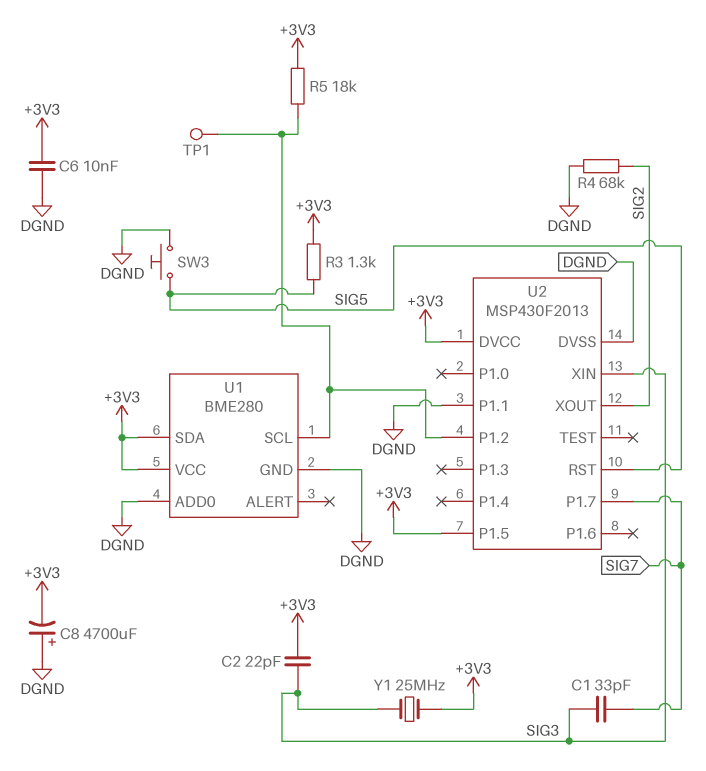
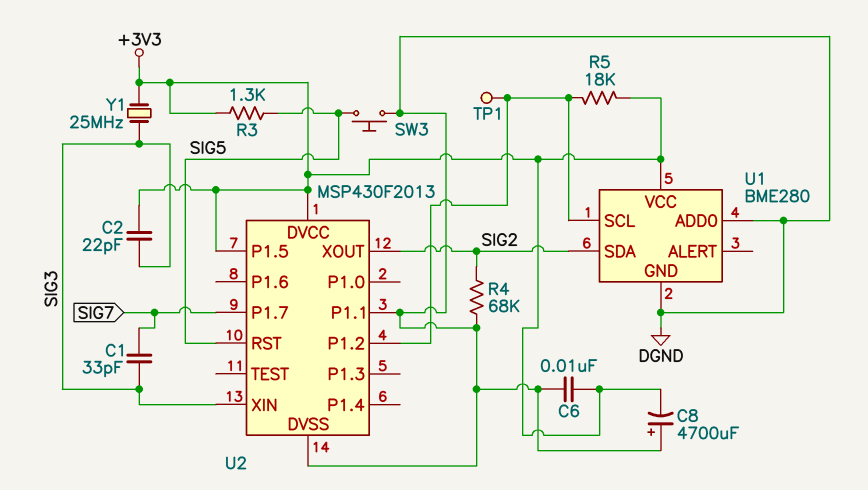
U1 pin SDA: +3V3 -> SIG2

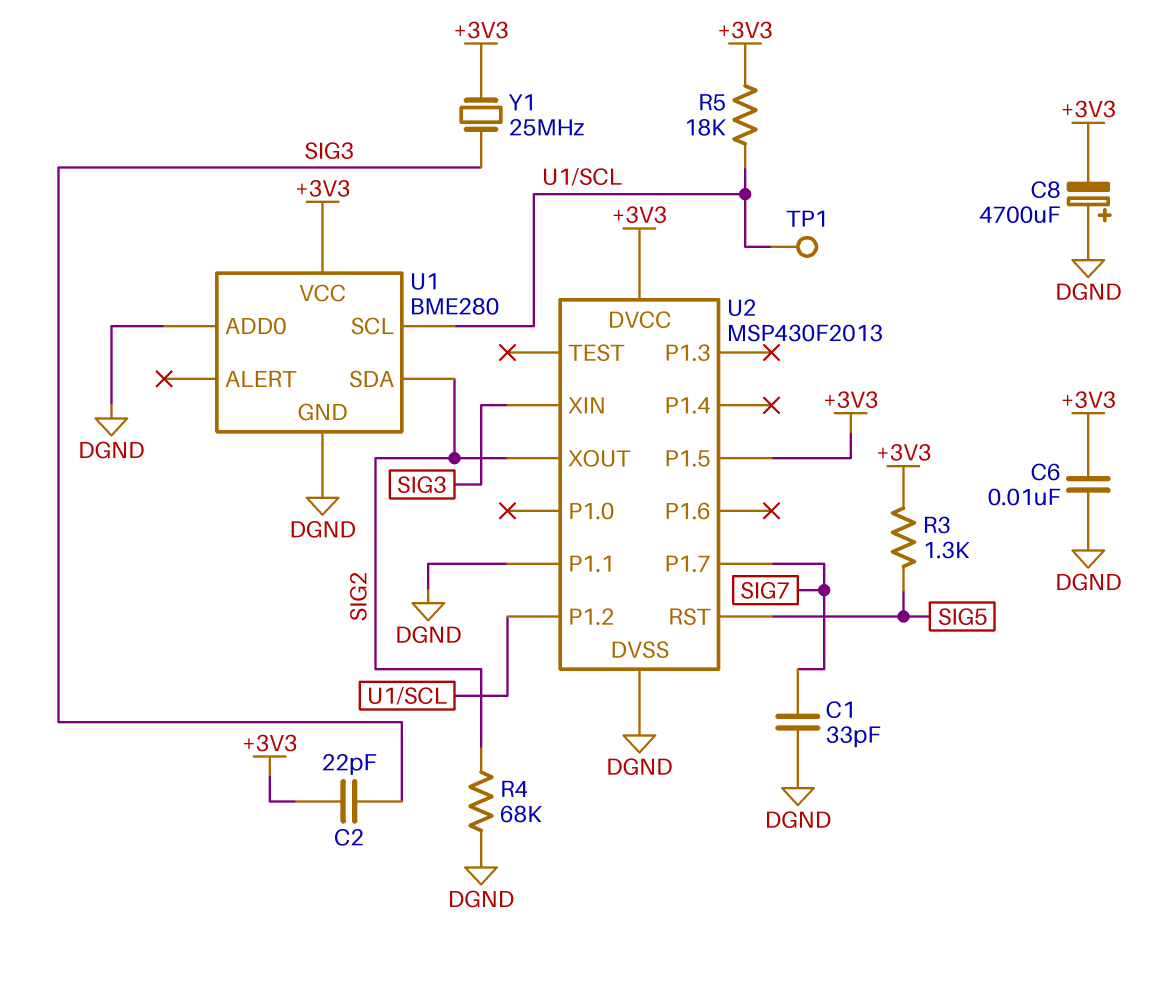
C1: 33pF (SIG3, SIG7) -> 33pF (DGND, SIG7)
SW3: button (DGND, SIG5) -> none

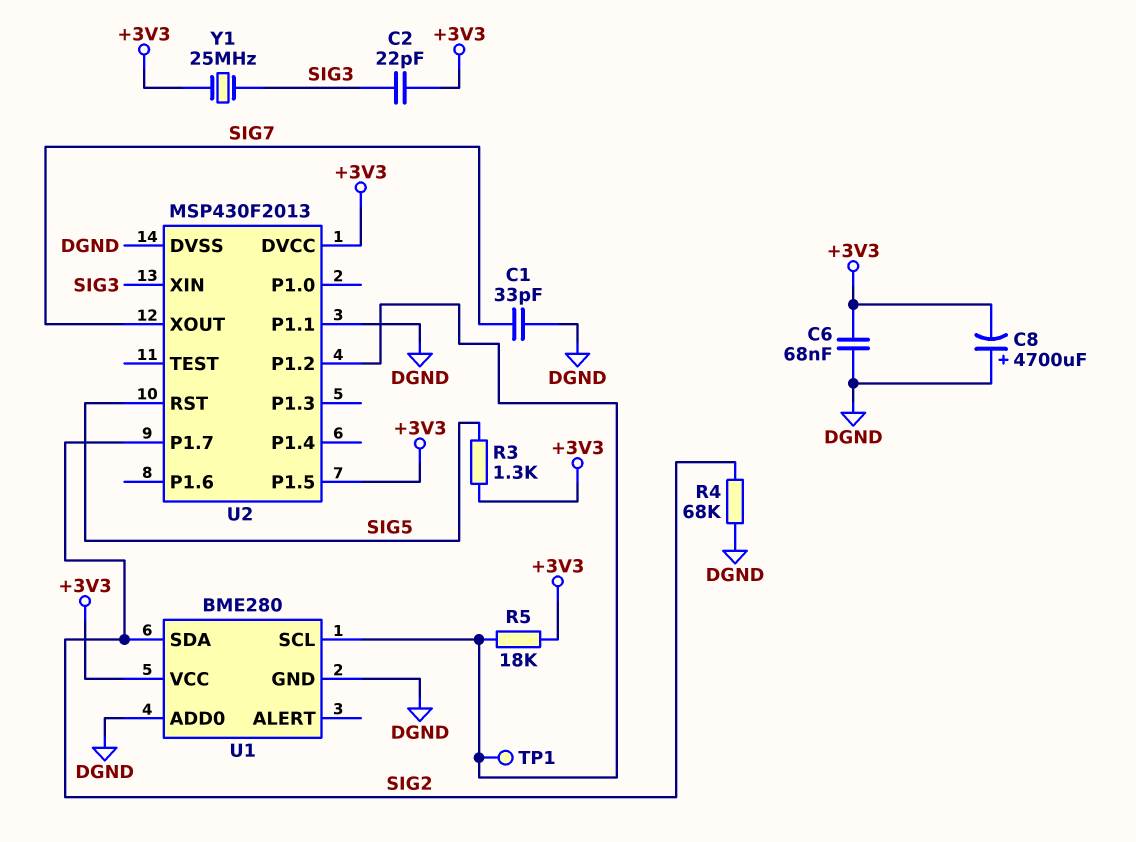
C6: 10nF (+3V3, DGND) -> 68nF (+3V3, DGND)
U2 pin P1.7: SIG7 -> SIG2
U2 pin XOUT: SIG2 -> SIG7

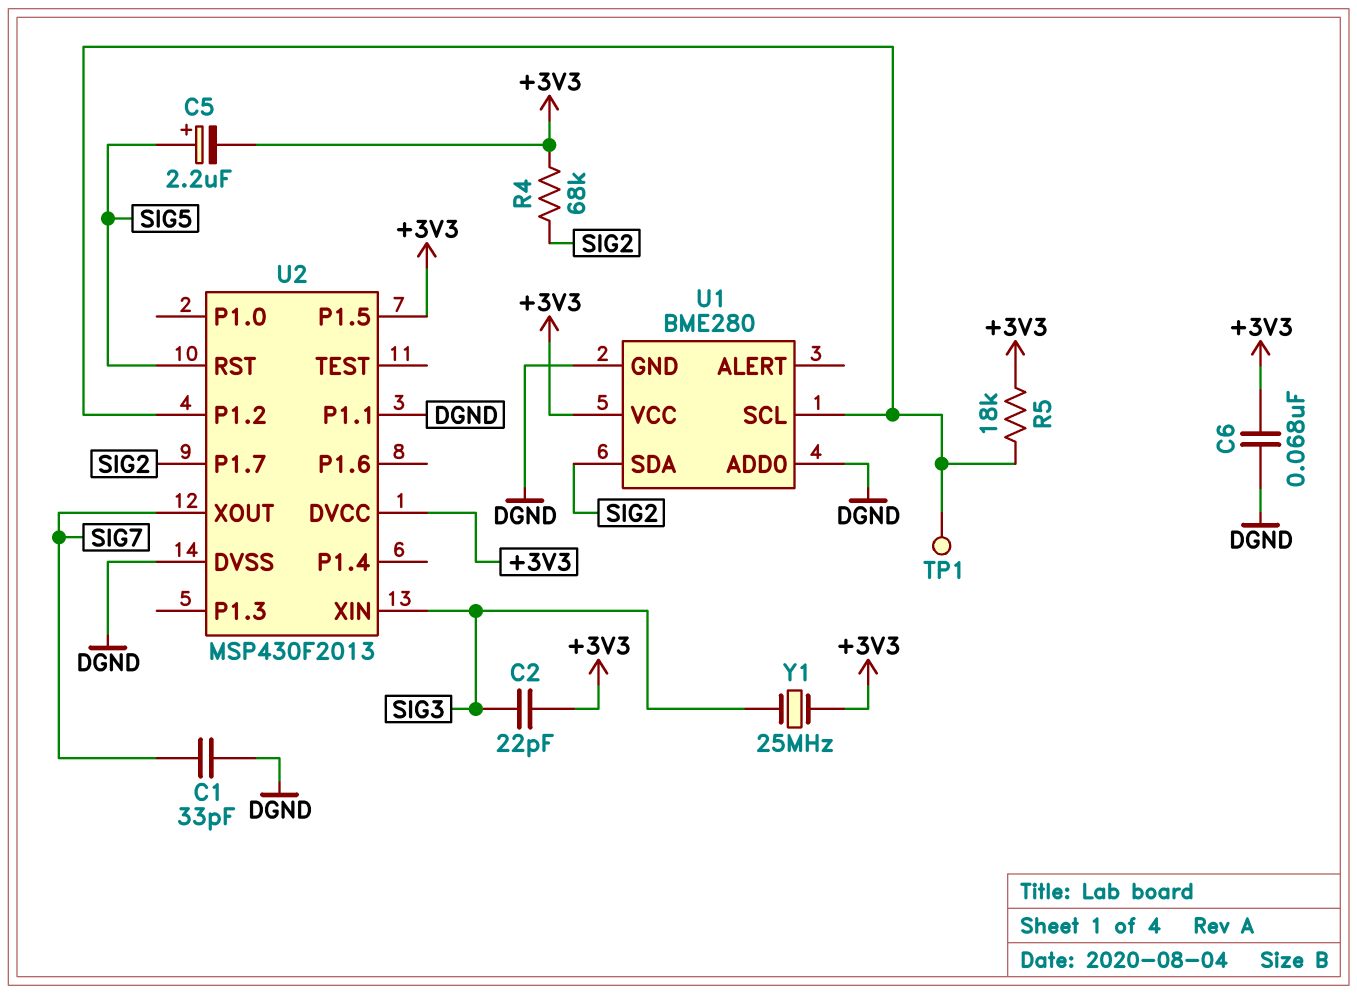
C5: none -> 2.2uF (plus SIG5, minus +3V3)
C8: 4700uF (plus DGND, minus +3V3) -> none
R3: 1.3k (+3V3, SIG5) -> none
R4: 68k (DGND, SIG2) -> 68k (+3V3, SIG2)

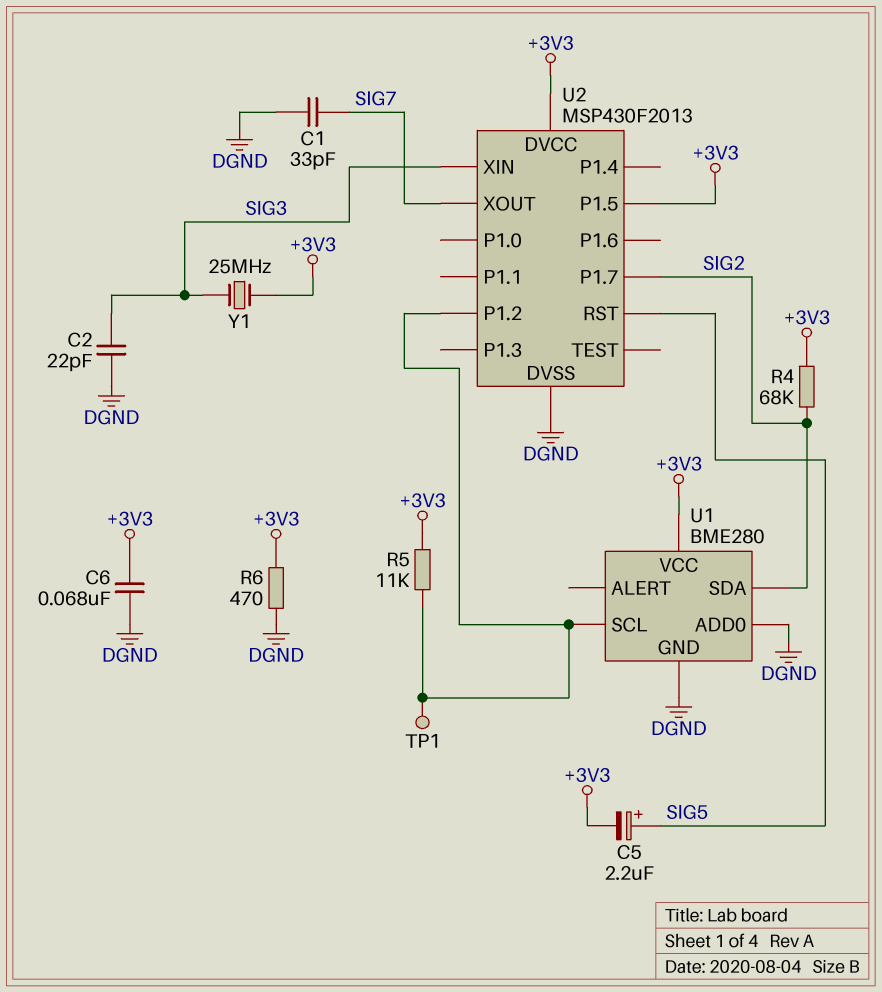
C2: 22pF (+3V3, SIG3) -> 22pF (DGND, SIG3)
R5: 18k (+3V3, U1/SCL) -> 11k (+3V3, U1/SCL)
R6: none -> 470 (+3V3, DGND)
U2 pin P1.1: DGND -> none

